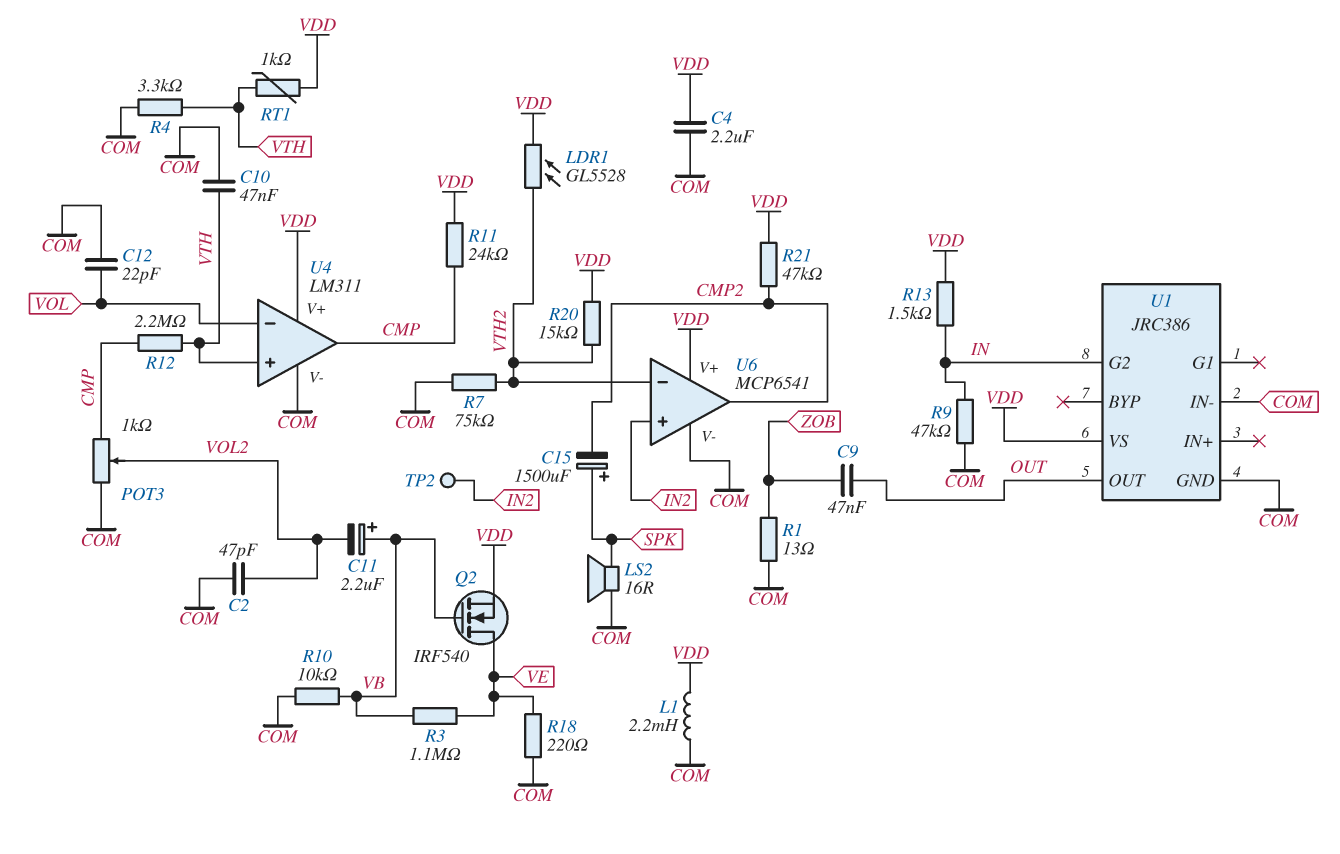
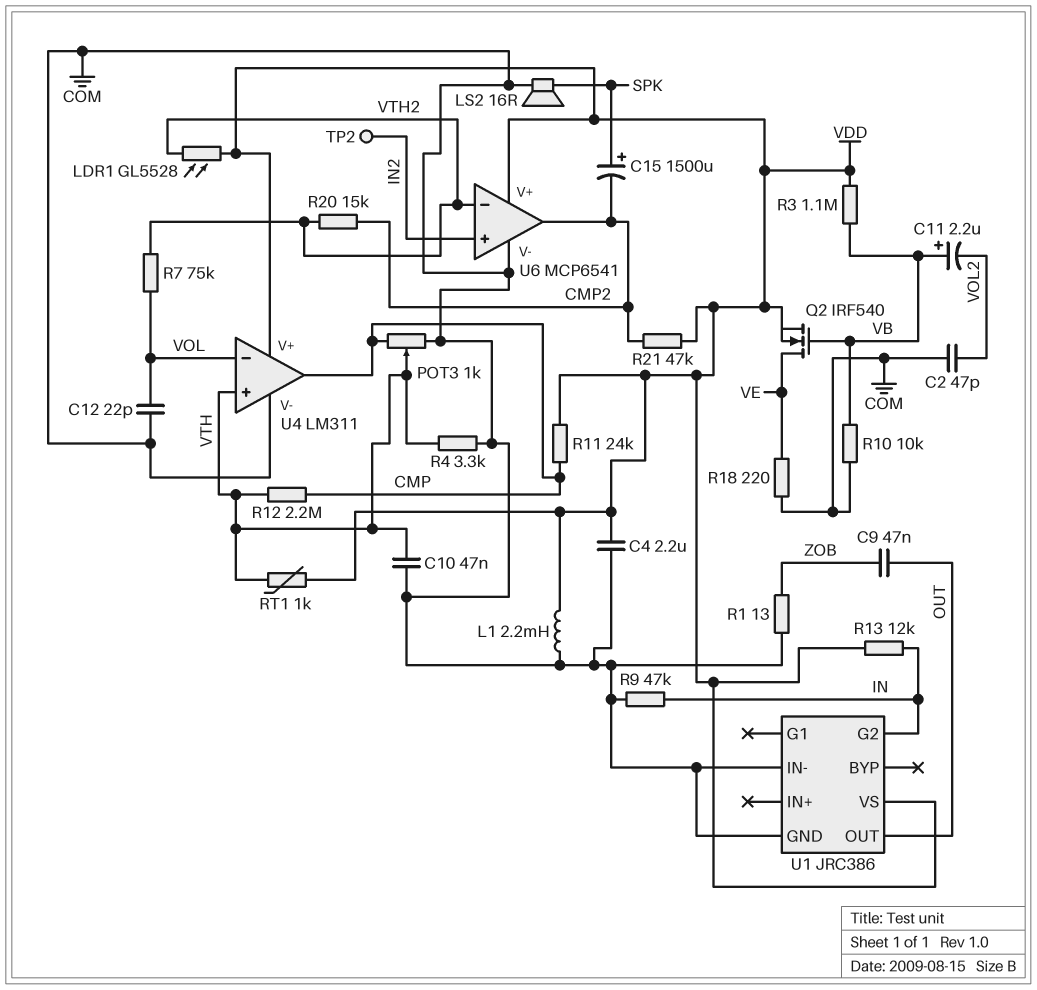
POT3: 1k (CMP, COM, wiper VOL2) -> 1k (CMP, COM, wiper VTH)
R3: 1.1M (VB, VE) -> 1.1M (VB, VDD)
R7: 75k (COM, VTH2) -> 75k (VOL, VTH2)
R13: 1.5k (IN, VDD) -> 12k (IN, VDD)
R20: 15k (VDD, VTH2) -> 15k (CMP2, VTH2)

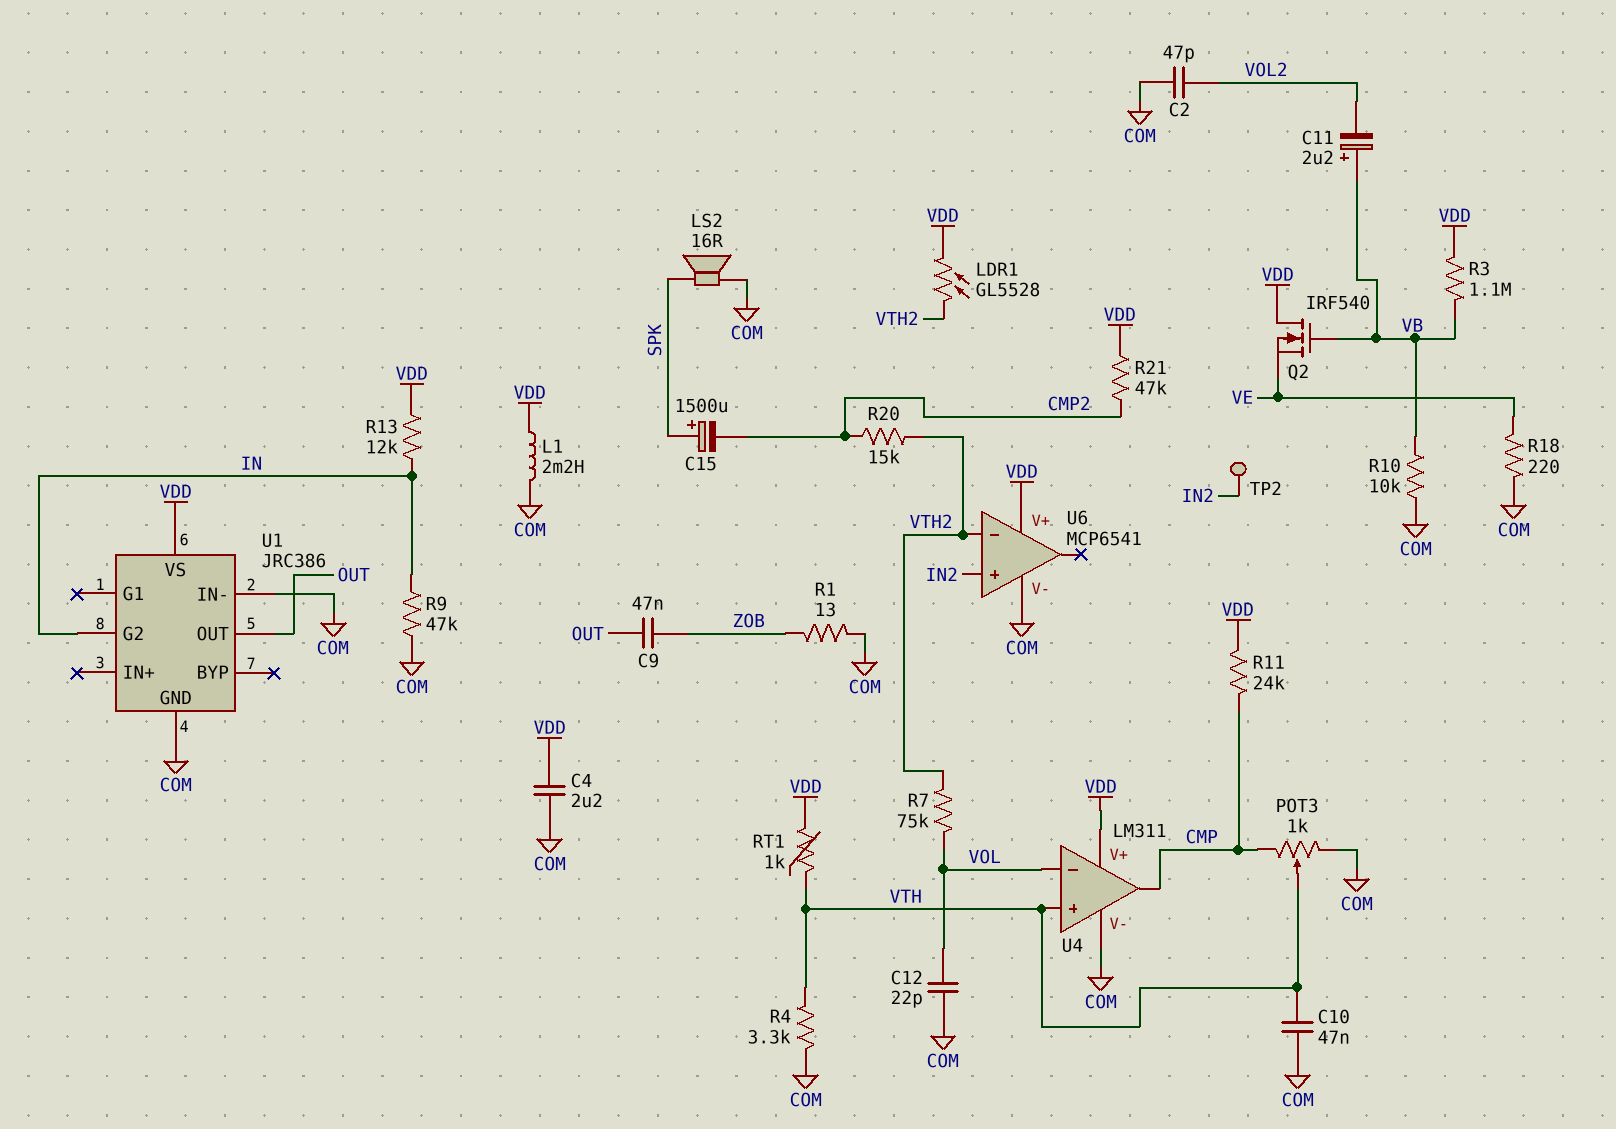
Q2: NMOS IRF540 (G VB, D VE, S VDD) -> NMOS IRF540 (G VB, D VDD, S VE)
R12: 2.2M (CMP, VTH) -> none
U6 pin out: CMP2 -> none

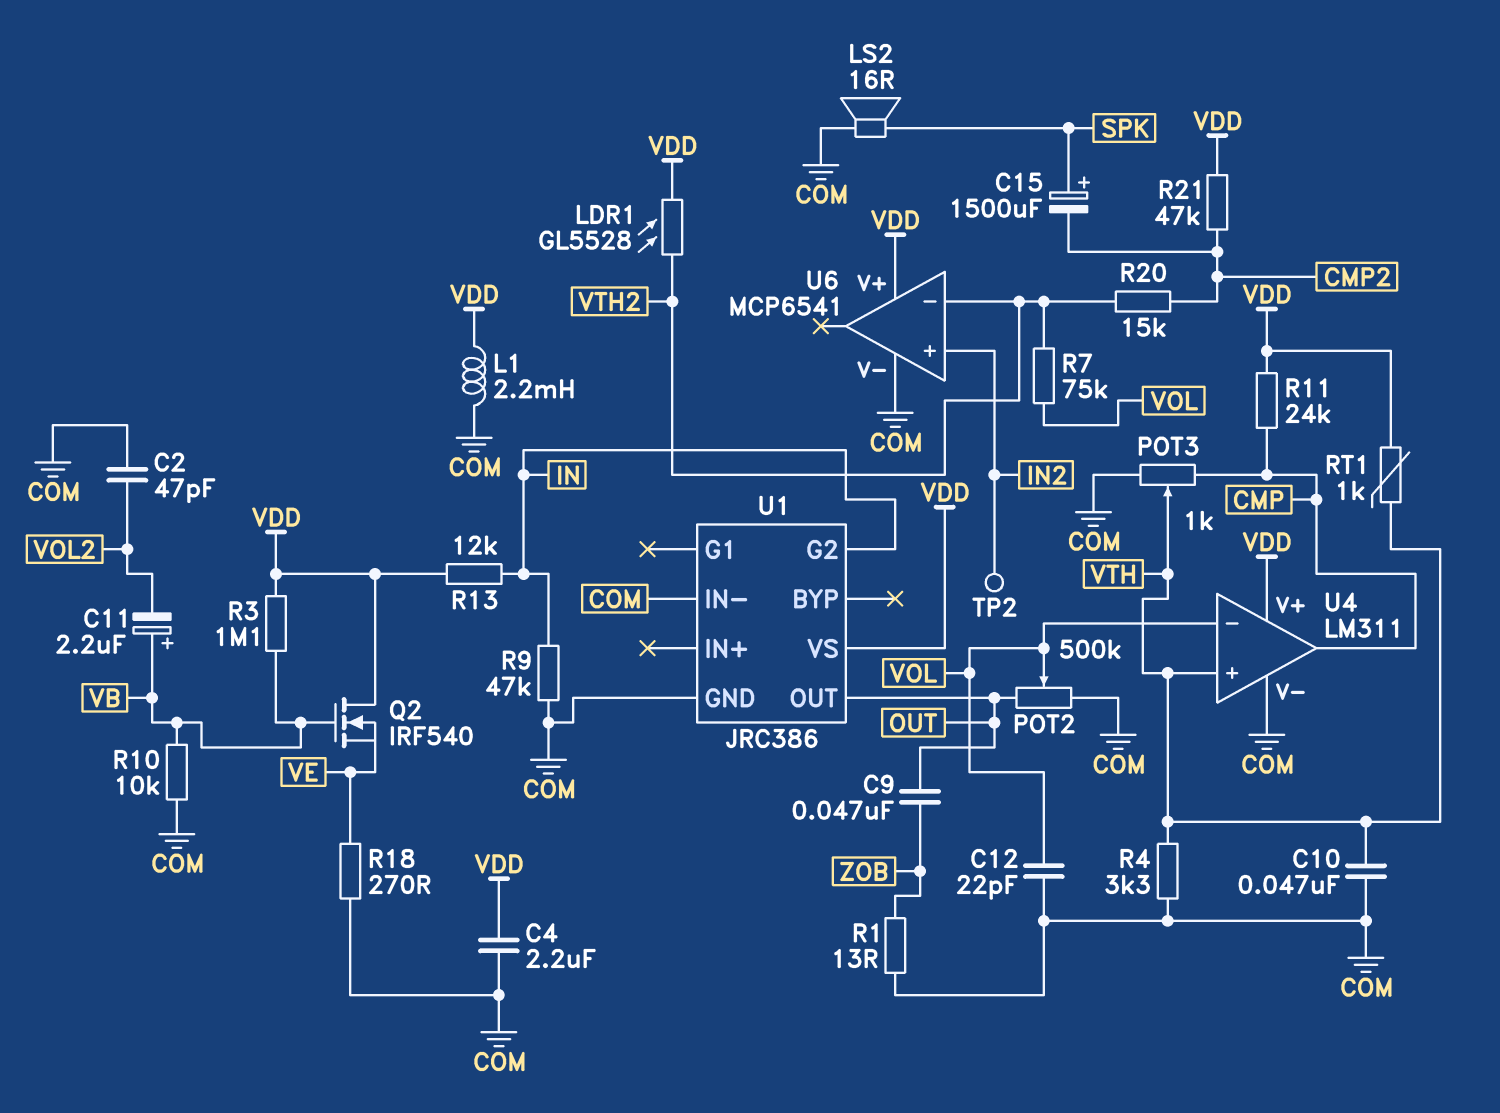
POT2: none -> 500k (COM, OUT, wiper VOL)
R18: 220 (COM, VE) -> 270 (COM, VE)

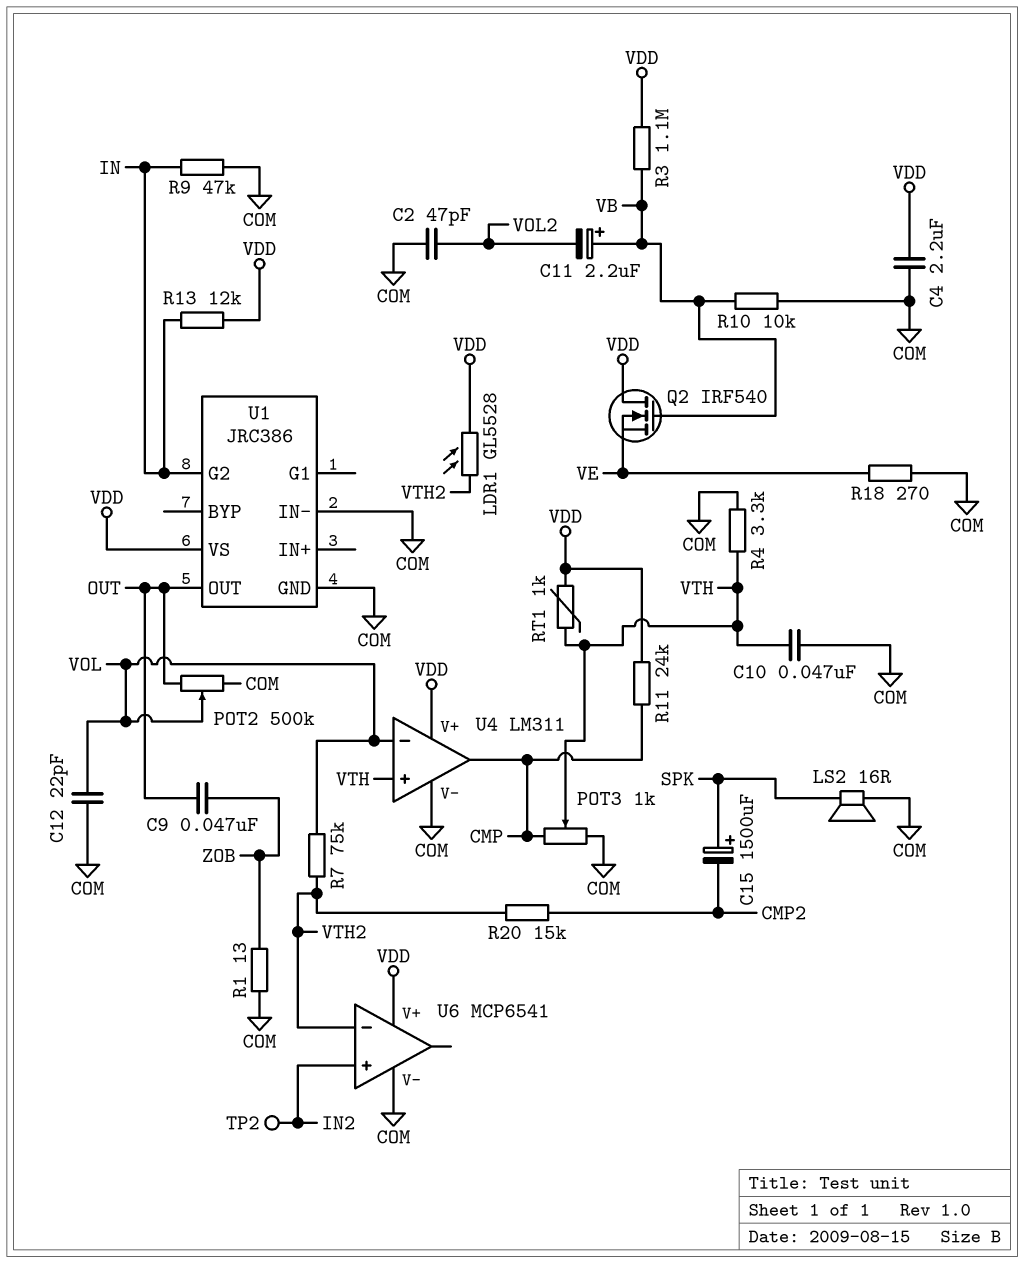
L1: 2.2mH (COM, VDD) -> none
R21: 47k (CMP2, VDD) -> none

